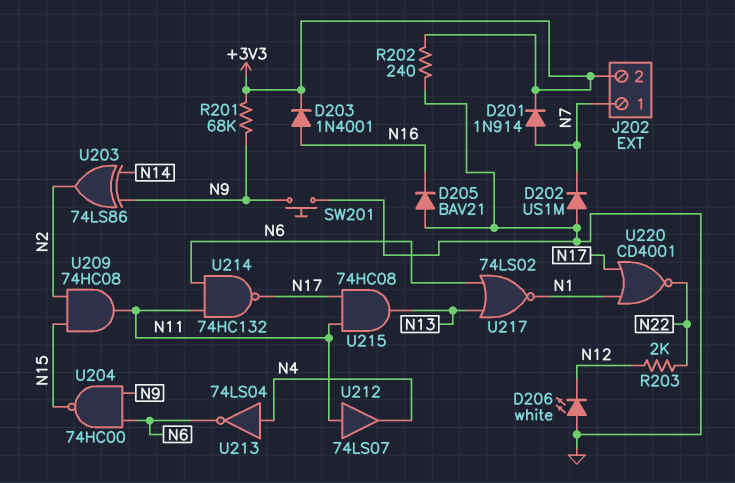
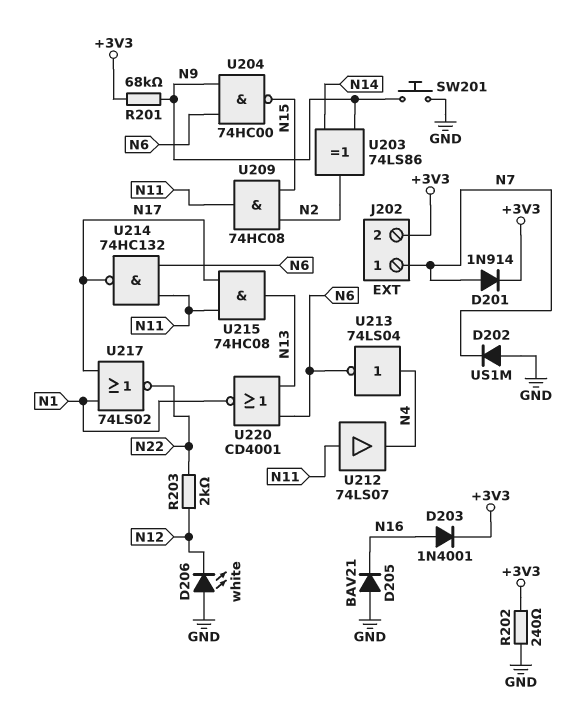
U217: NOR 74LS02 (in N6, in N13, out N1) -> NOR 74LS02 (in N1, in N17, out N22)
U220: NOR CD4001 (in N1, in N17, out N22) -> NOR CD4001 (in N6, in N13, out N1)

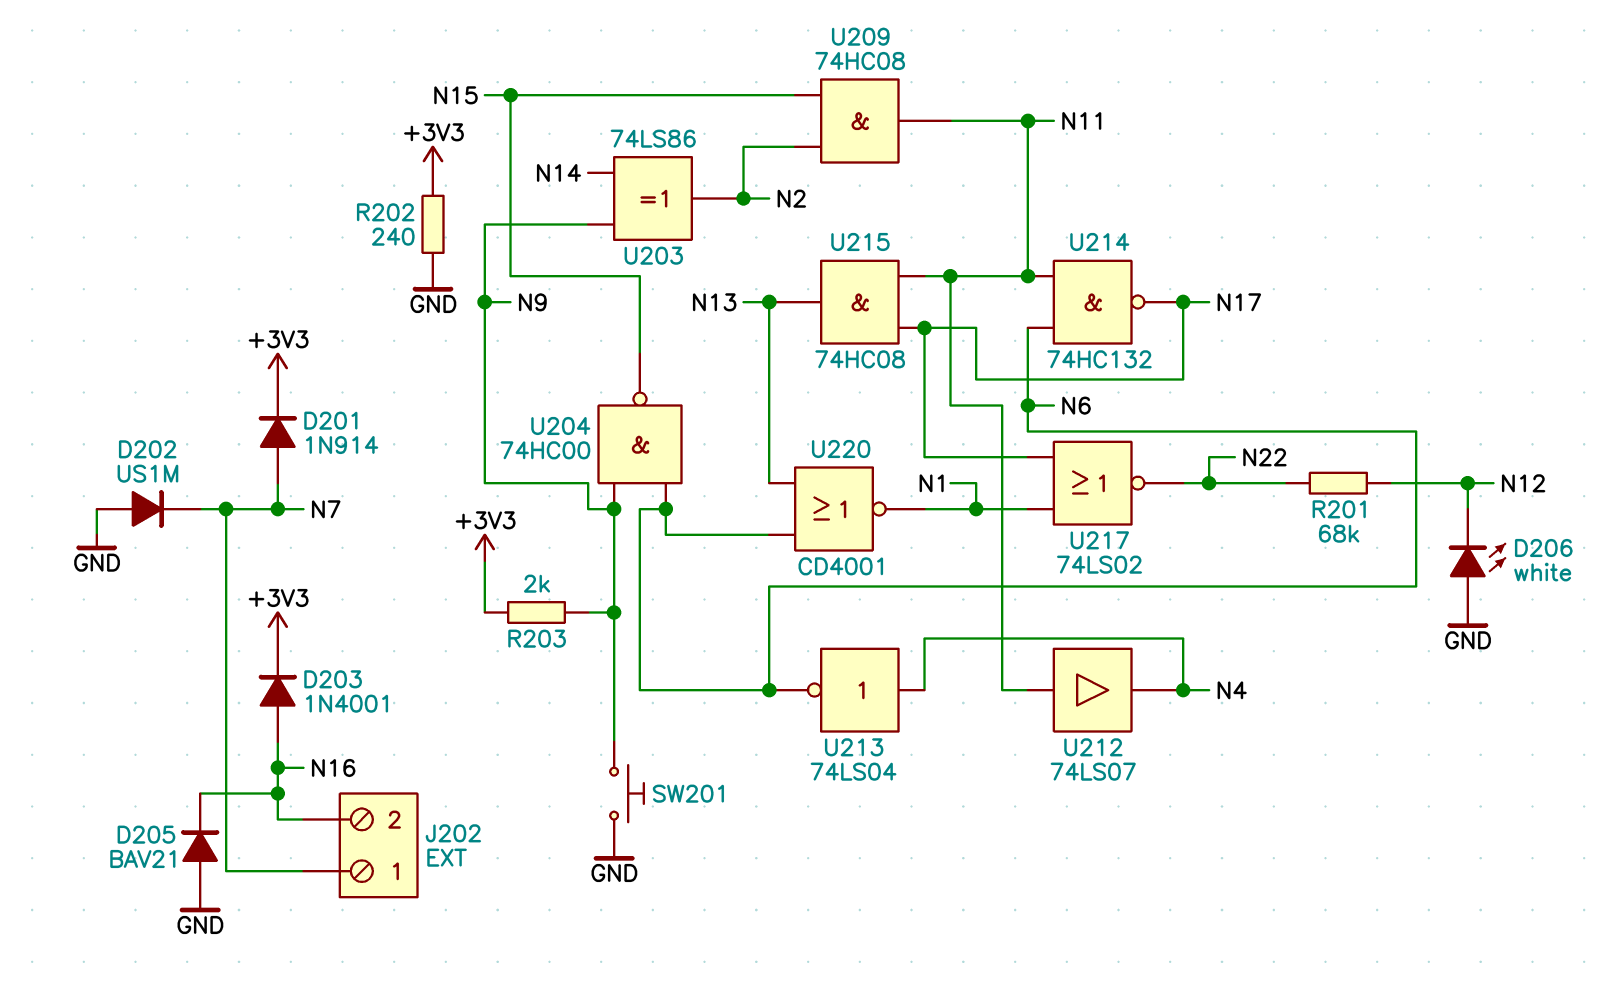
J202 pin 2: +3V3 -> N16
R201: 68k (+3V3, N9) -> 68k (N12, N22)
R203: 2k (N12, N22) -> 2k (+3V3, N9)

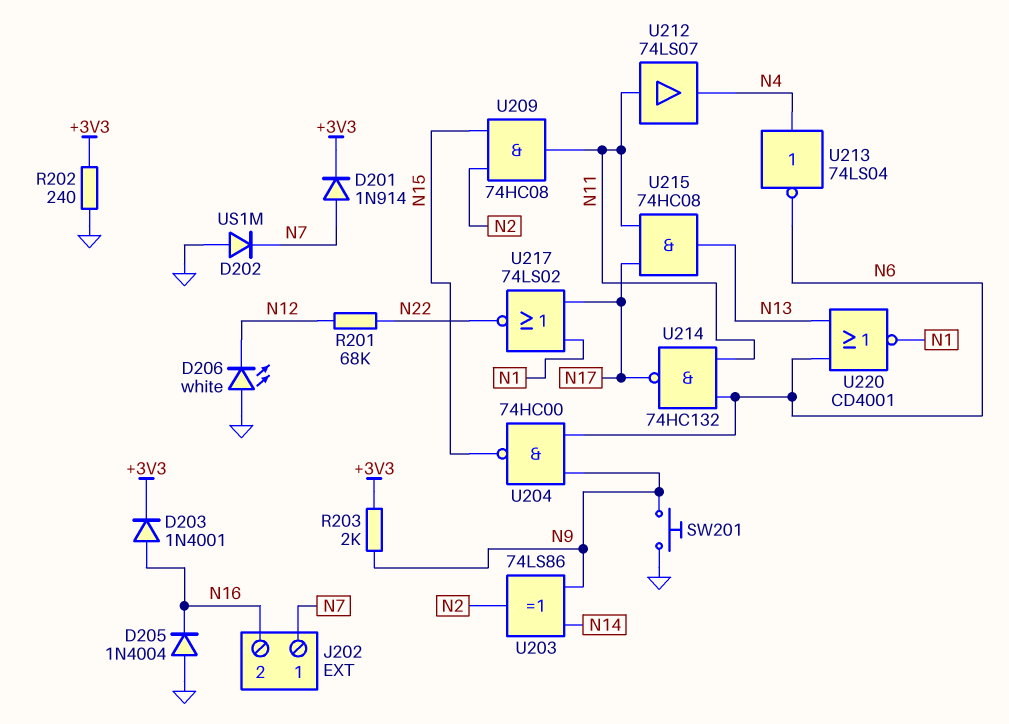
D205: diode BAV21 (A GND, K N16) -> diode 1N4004 (A GND, K N16)

